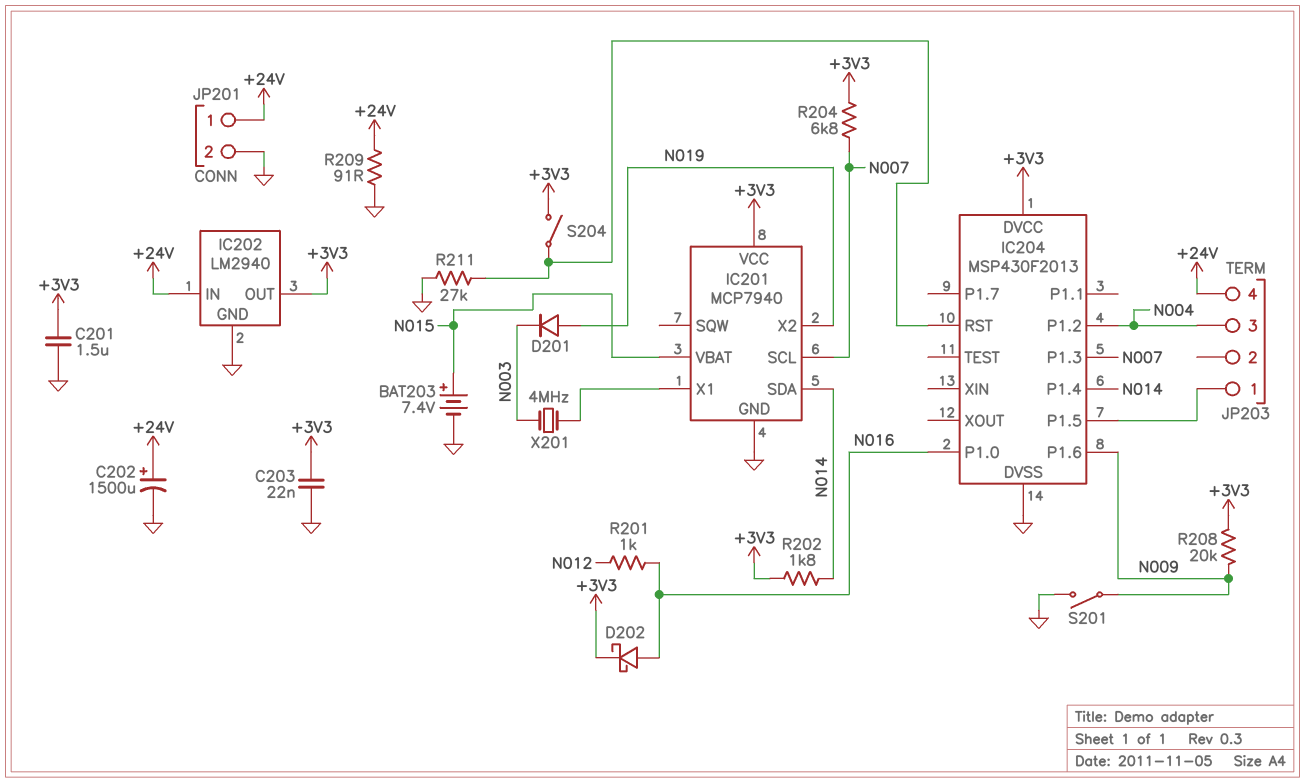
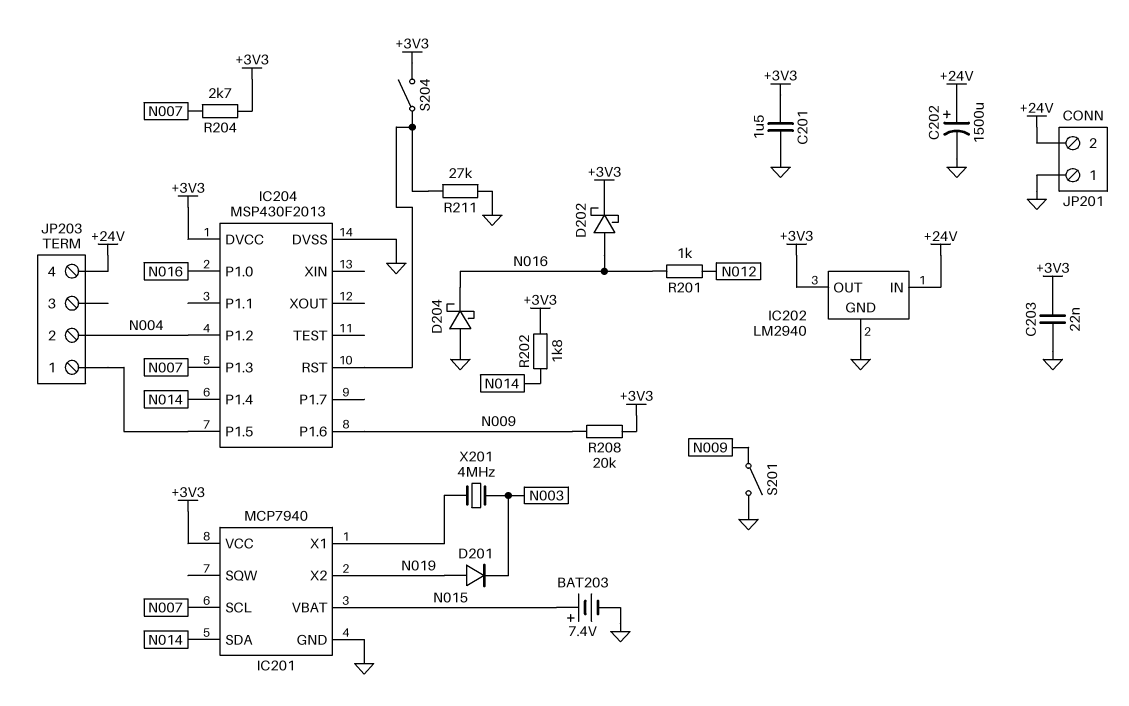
D204: none -> schottky (A GND, K N016)
JP201 pin 1: +24V -> GND
JP201 pin 2: GND -> +24V
JP203 pin 2: none -> N004
JP203 pin 3: N004 -> none
R204: 6.8k (+3V3, N007) -> 2.7k (+3V3, N007)
R209: 91 (+24V, GND) -> none

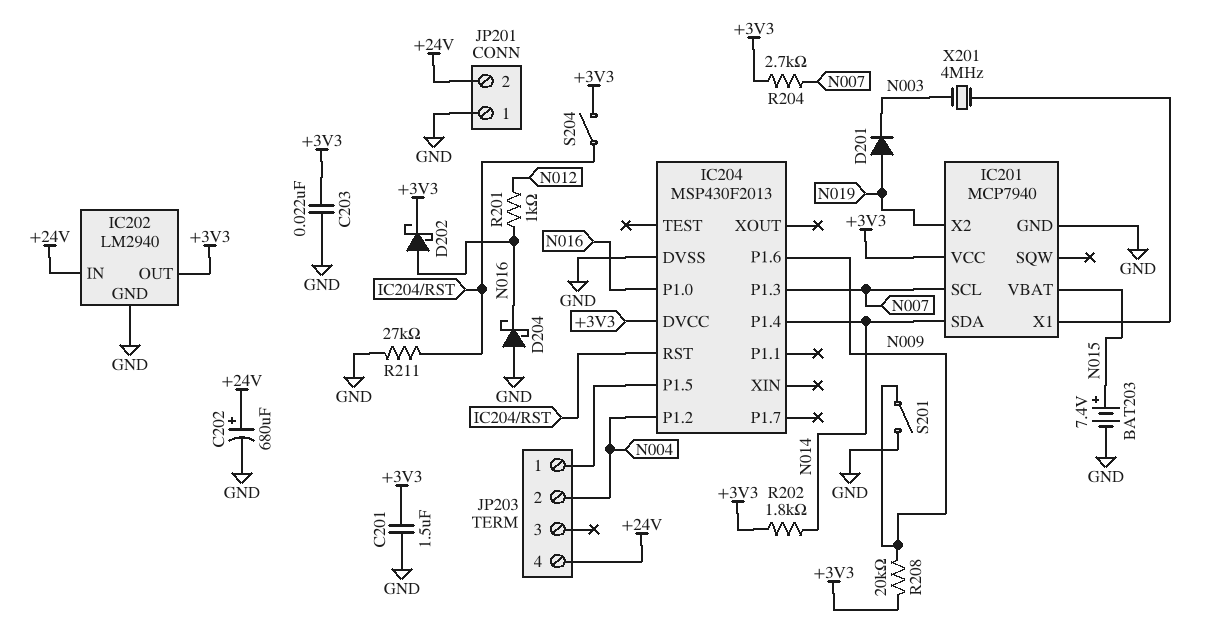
C202: 1500uF (plus +24V, minus GND) -> 680uF (plus +24V, minus GND)

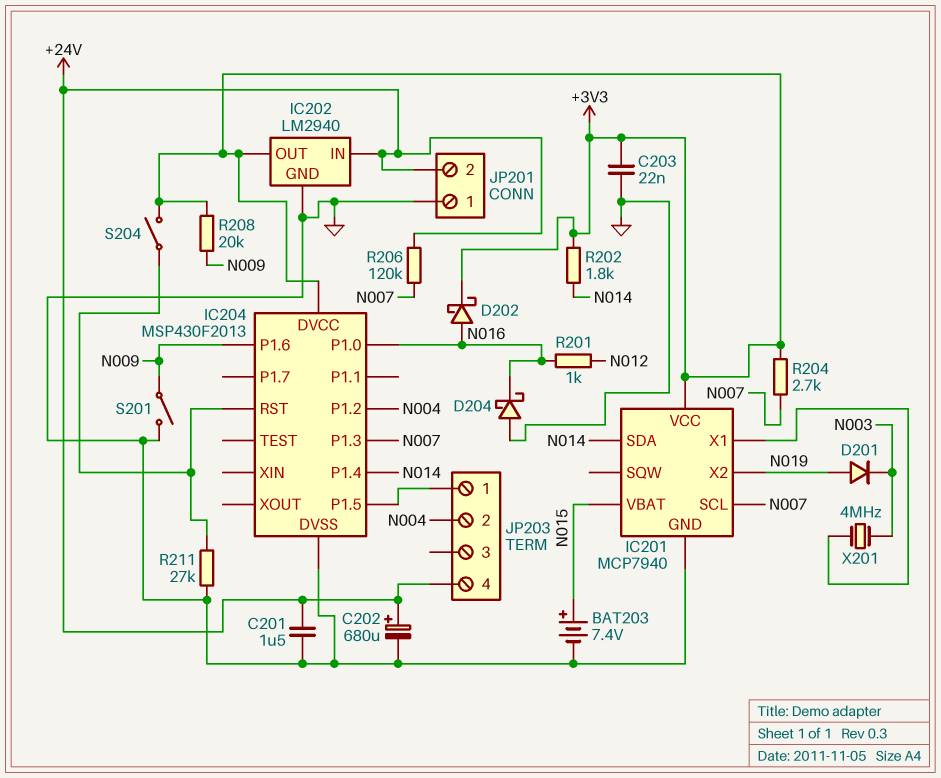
C201: 1.5uF (+3V3, GND) -> 1.5uF (+24V, GND)
R206: none -> 120k (+24V, N007)

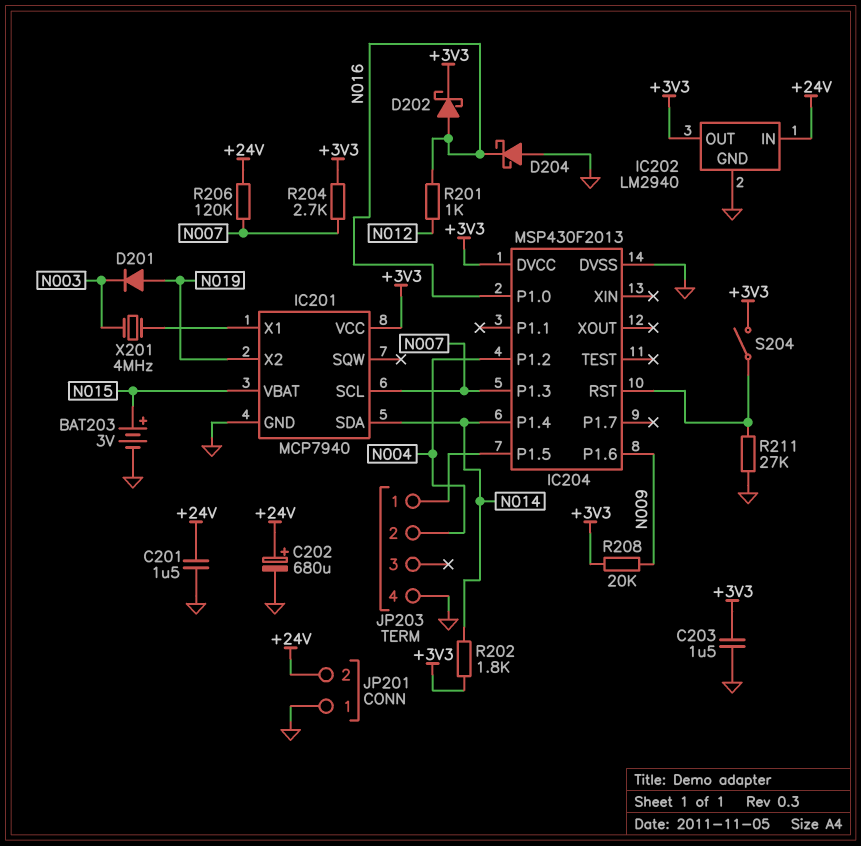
BAT203: 7.4V (plus N015, minus GND) -> 3V (plus N015, minus GND)
C203: 22nF (+3V3, GND) -> 1.5uF (+3V3, GND)
JP203 pin 4: +24V -> GND
S201: switch (GND, N009) -> none

